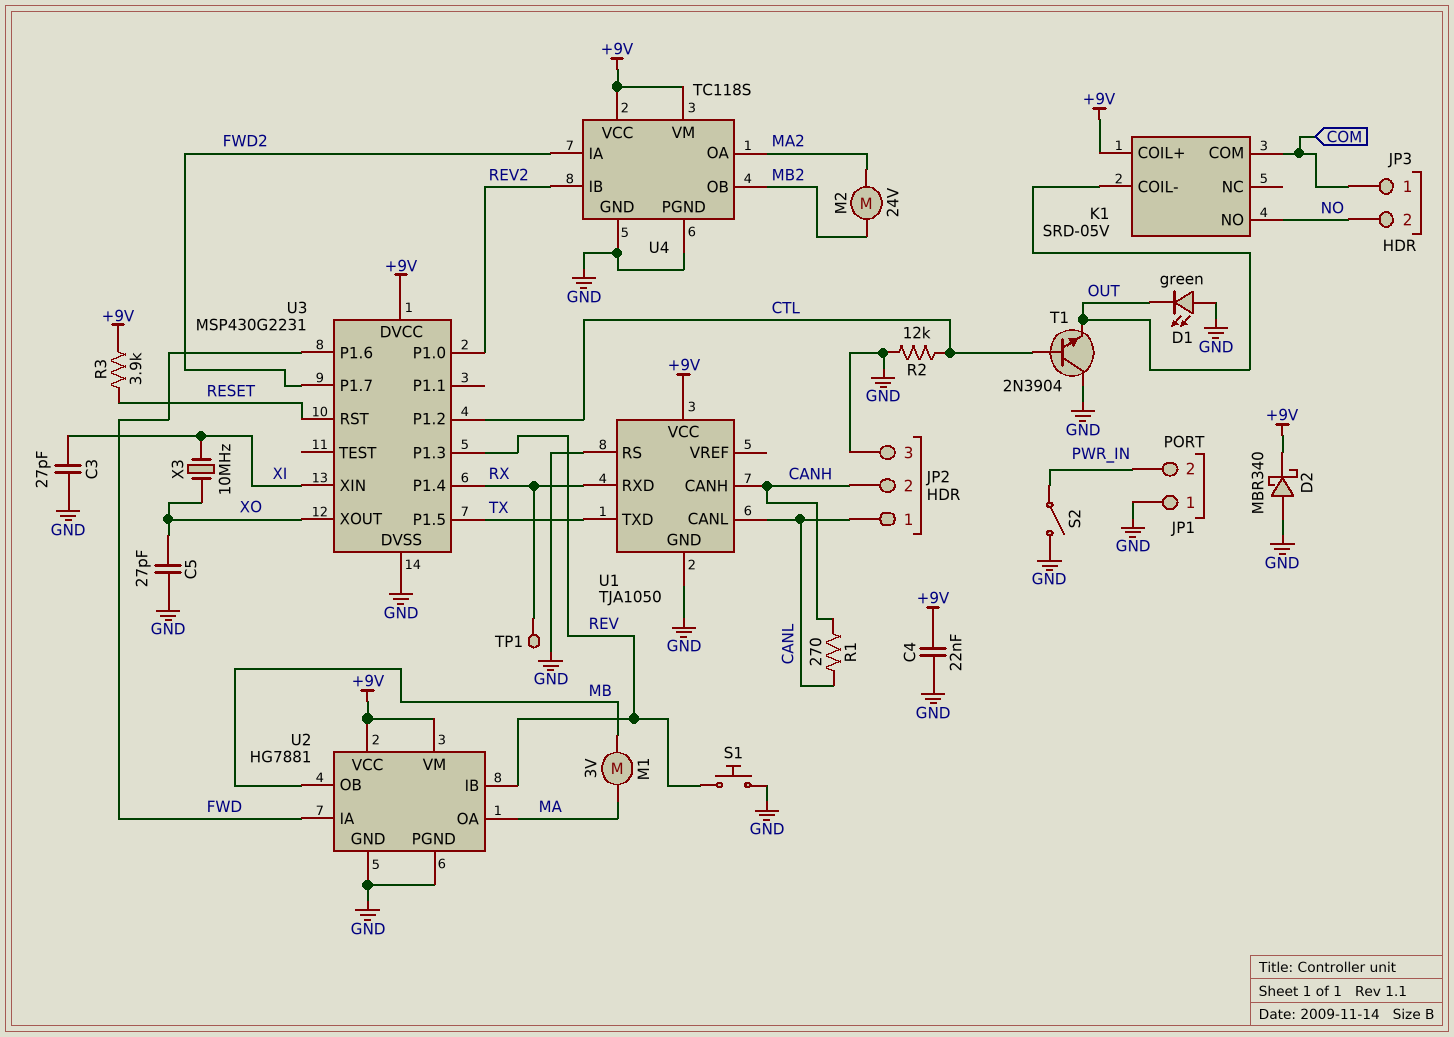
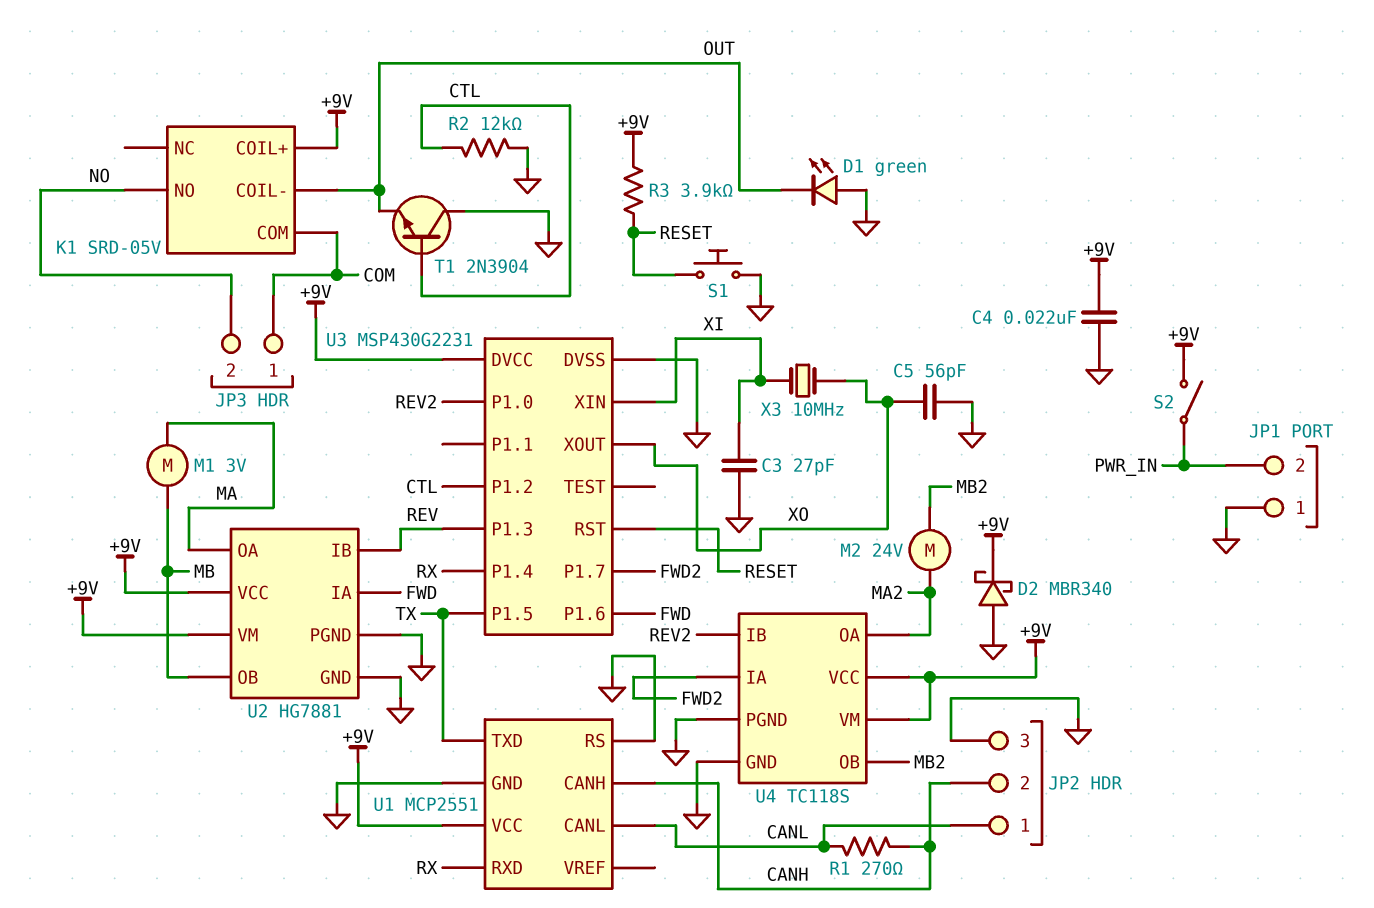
C5: 27pF (GND, XO) -> 56pF (GND, XO)
S1: button (GND, REV) -> button (GND, RESET)
S2: switch (GND, PWR_IN) -> switch (+9V, PWR_IN)
TP1: test point (RX) -> none
U1: TJA1050 -> MCP2551

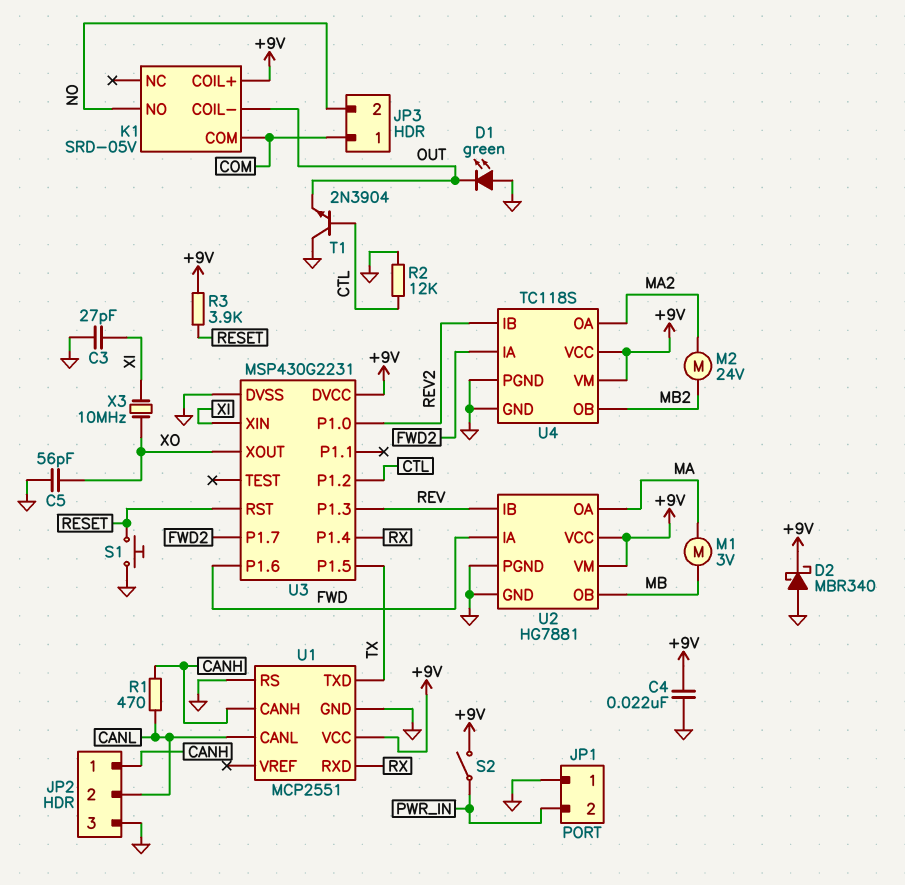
JP2 pin 1: CANL -> CANH
JP2 pin 2: CANH -> CANL
R1: 270 (CANH, CANL) -> 470 (CANH, CANL)

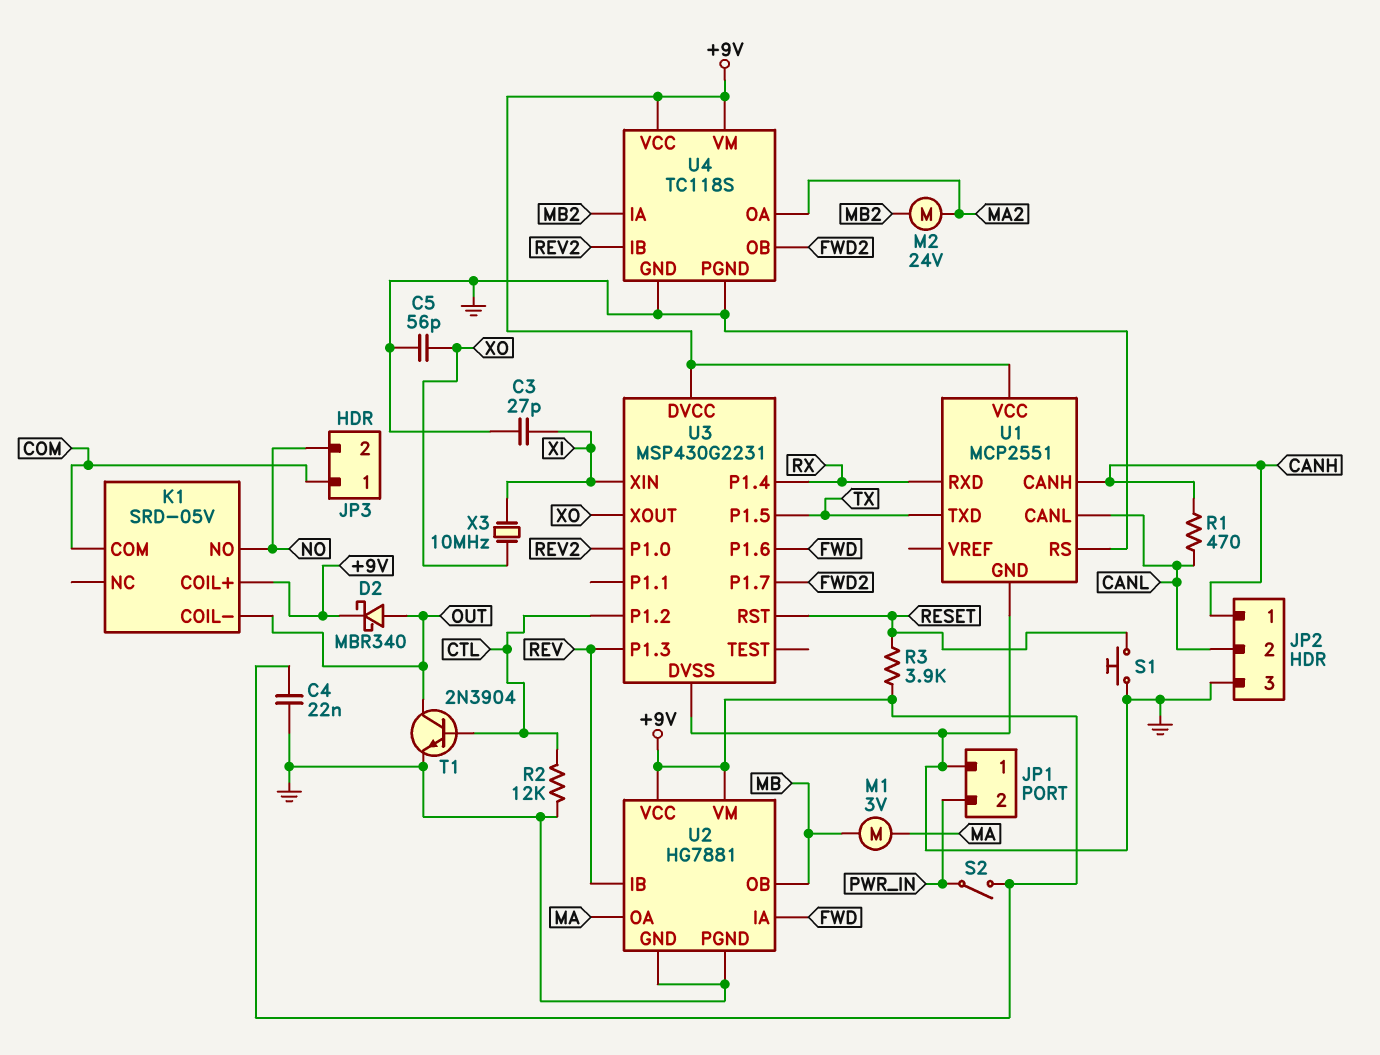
D1: LED green (A GND, K OUT) -> none
D2: schottky MBR340 (A GND, K +9V) -> schottky MBR340 (A OUT, K +9V)
T1: NPN 2N3904 (B CTL, C GND, E OUT) -> NPN 2N3904 (B CTL, C OUT, E GND)
U4 pin IA: FWD2 -> MB2
U4 pin OB: MB2 -> FWD2

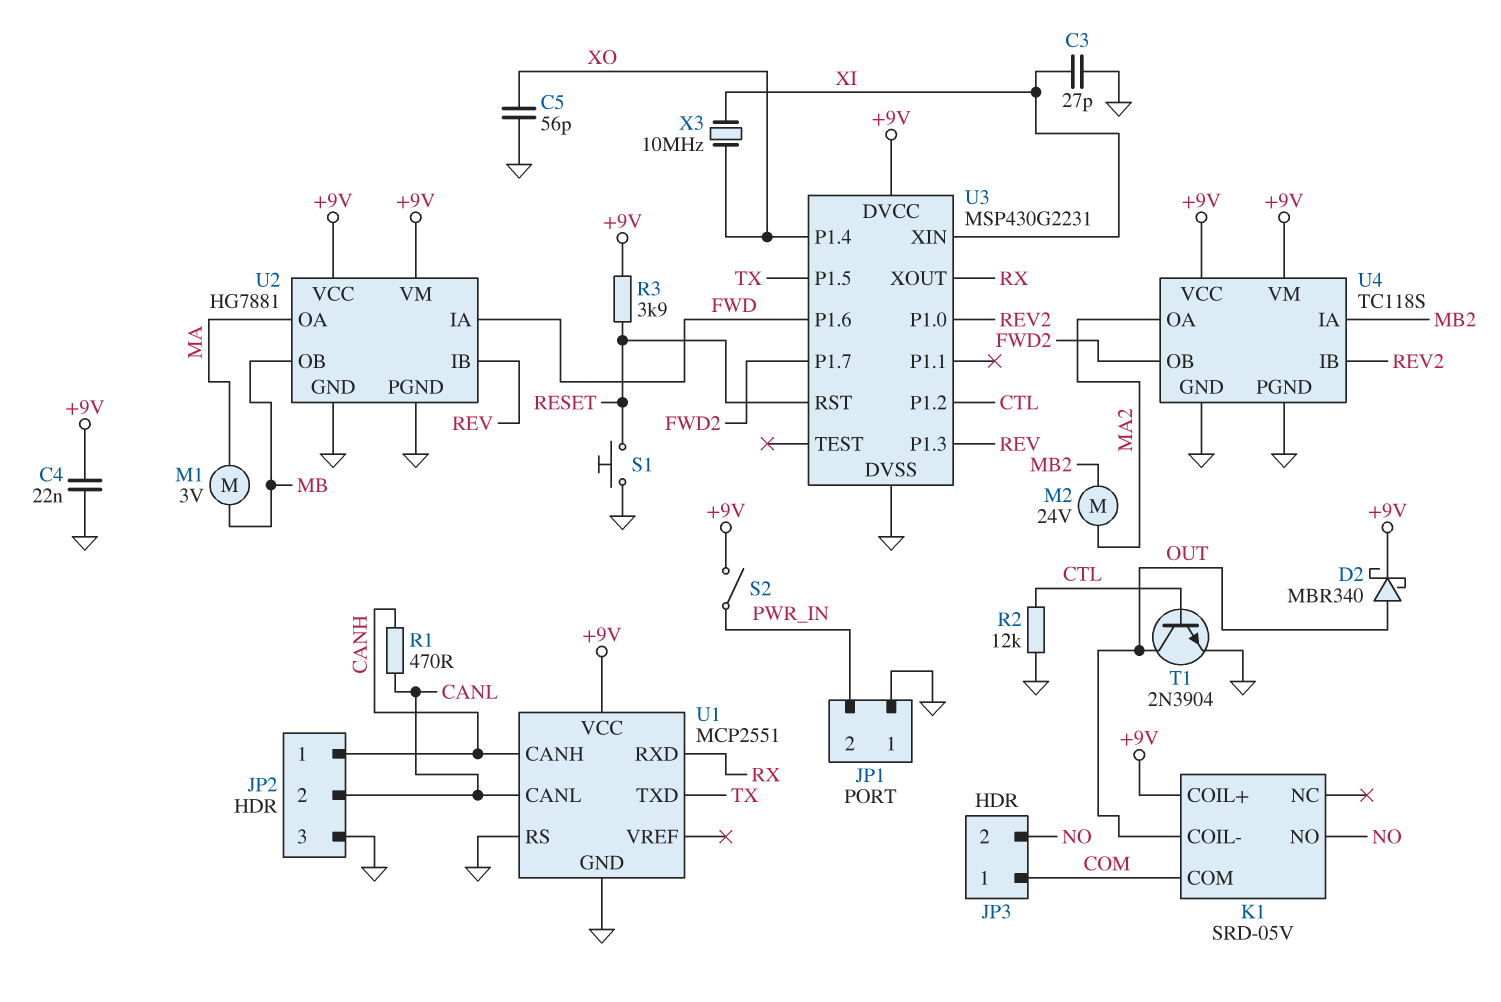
U3 pin P1.4: RX -> XO
U3 pin XOUT: XO -> RX

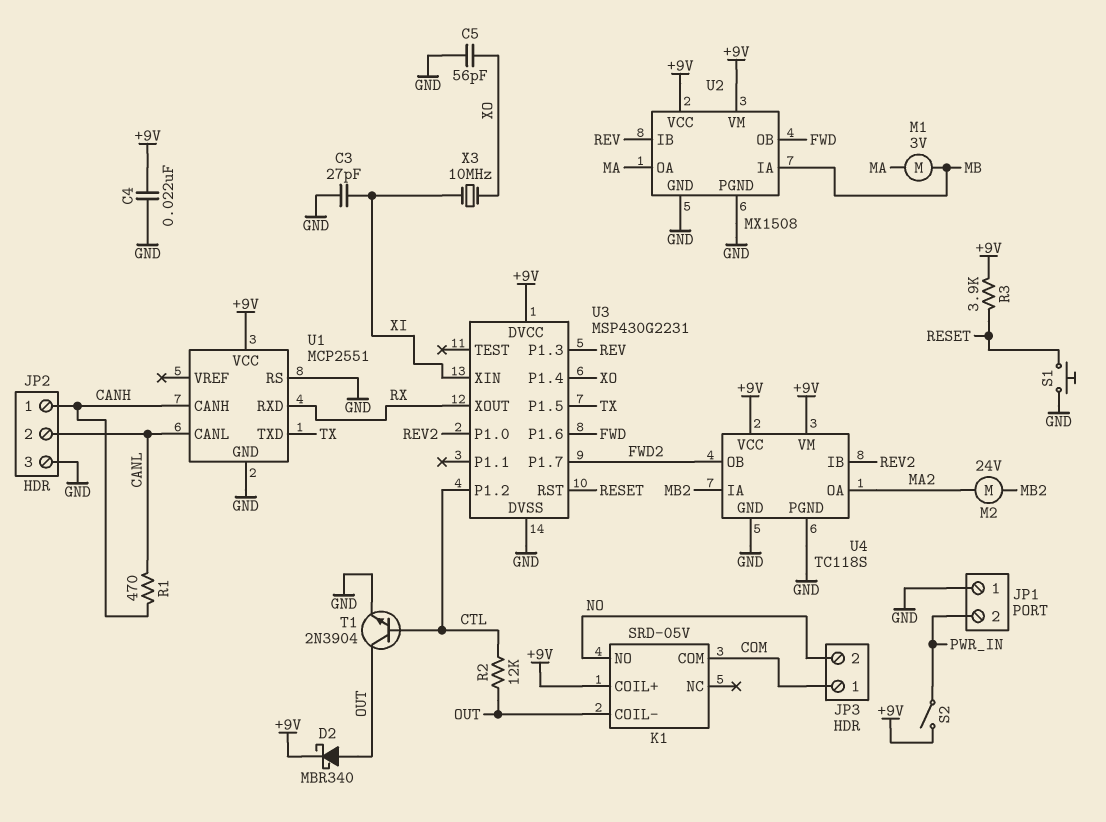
R2: 12k (CTL, GND) -> 12k (CTL, OUT)
U2: HG7881 -> MX1508
U2 pin IA: FWD -> MB
U2 pin OB: MB -> FWD

